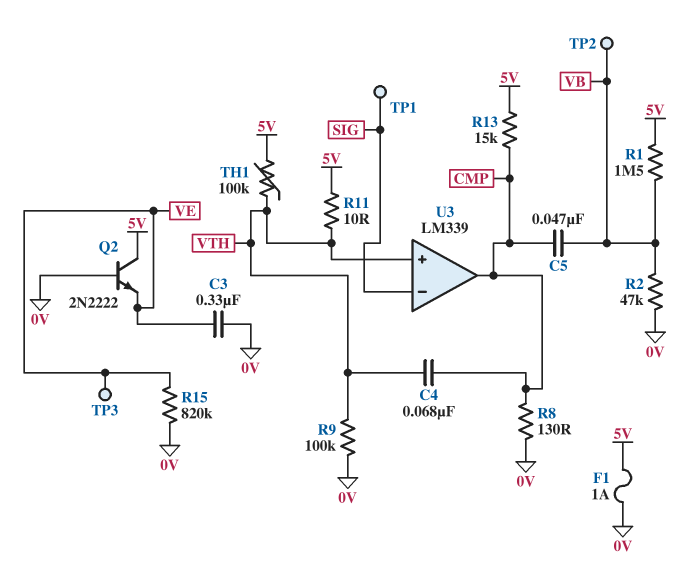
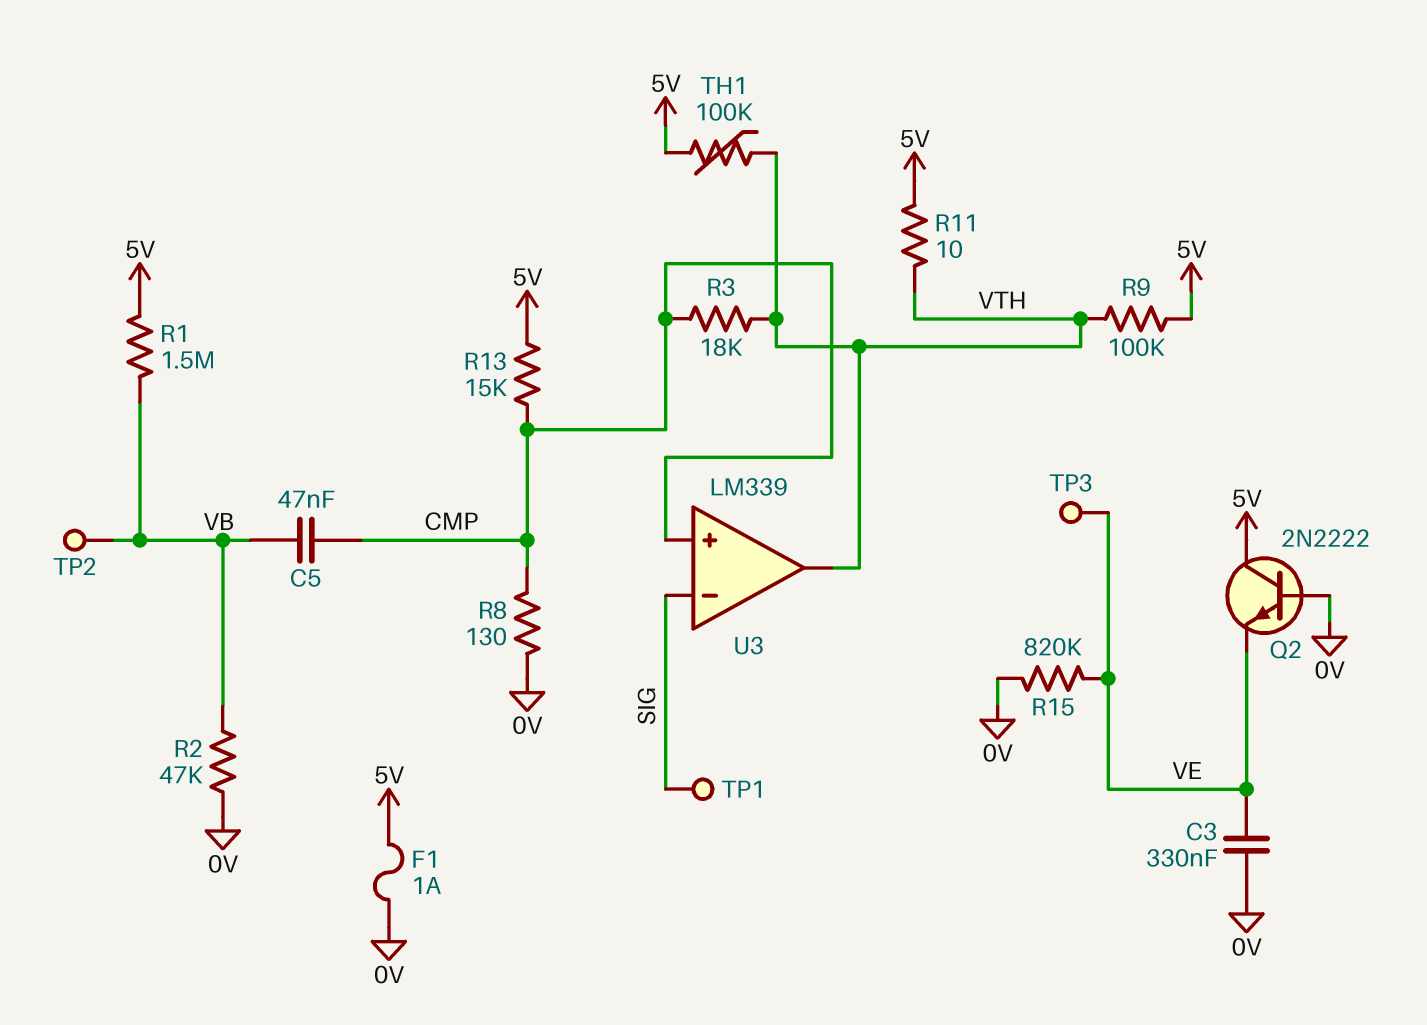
C4: 68nF (CMP, VTH) -> none
R3: none -> 18k (CMP, VTH)
R9: 100k (0V, VTH) -> 100k (5V, VTH)
U3 pin in+: VTH -> CMP
U3 pin out: CMP -> VTH

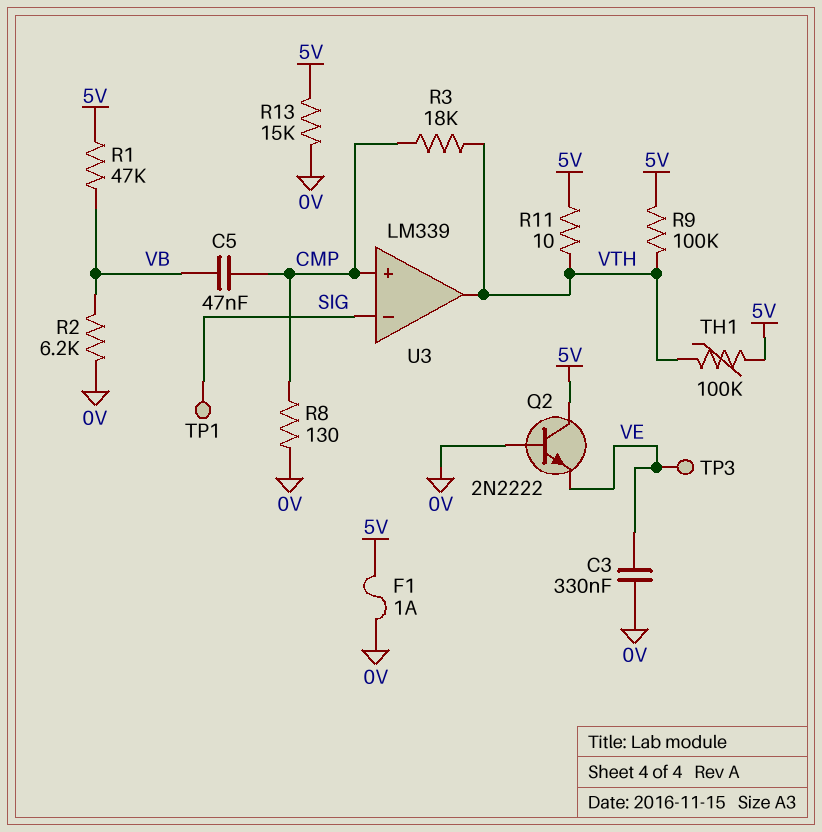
R1: 1.5M (5V, VB) -> 47k (5V, VB)
R2: 47k (0V, VB) -> 6.2k (0V, VB)
R13: 15k (5V, CMP) -> 15k (0V, 5V)
R15: 820k (0V, VE) -> none
TP2: test point (VB) -> none

